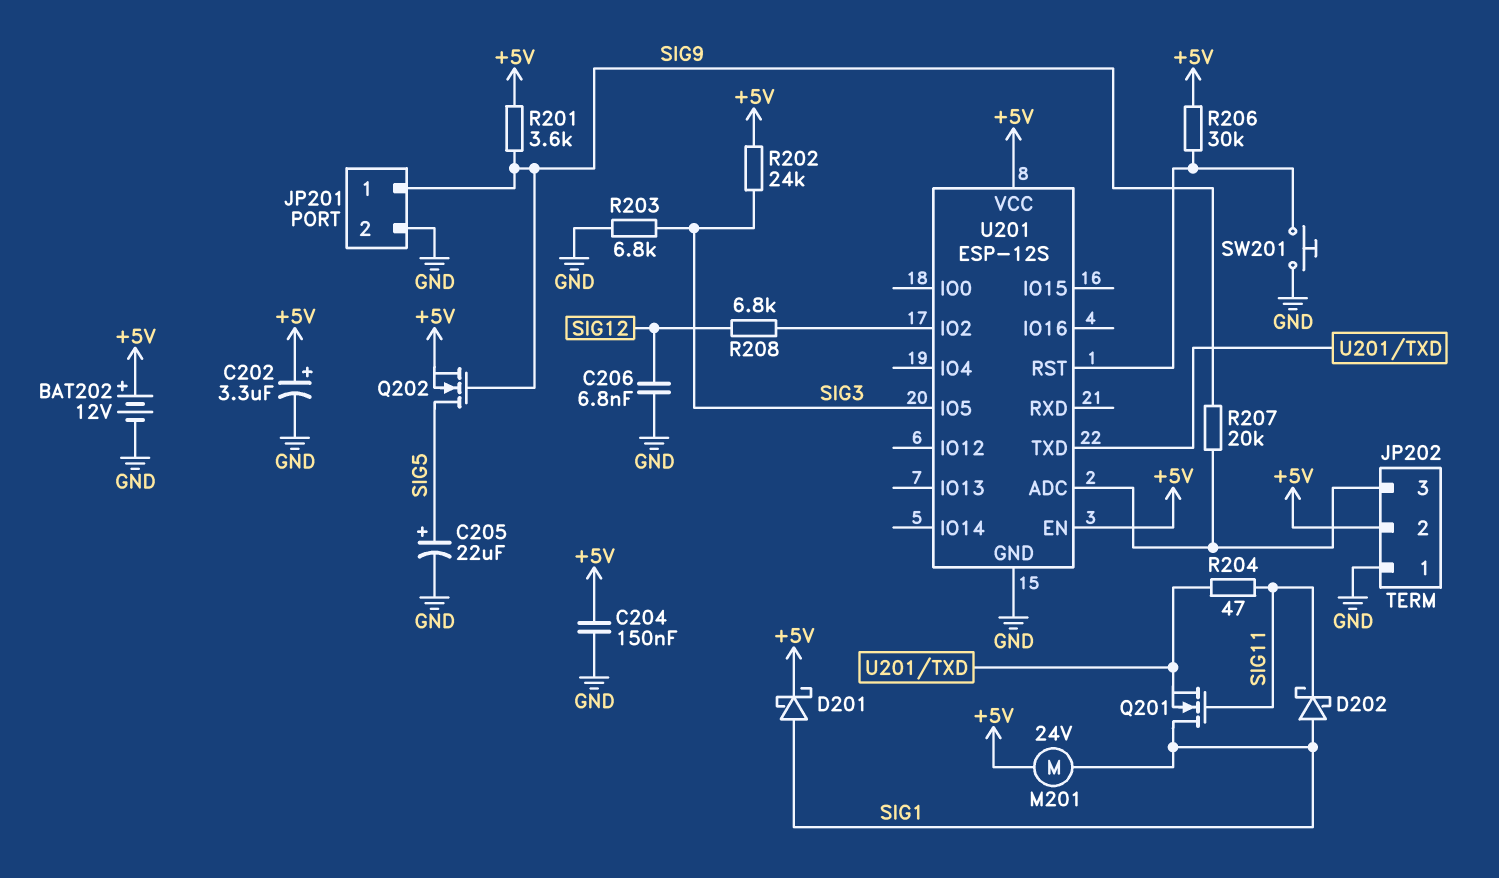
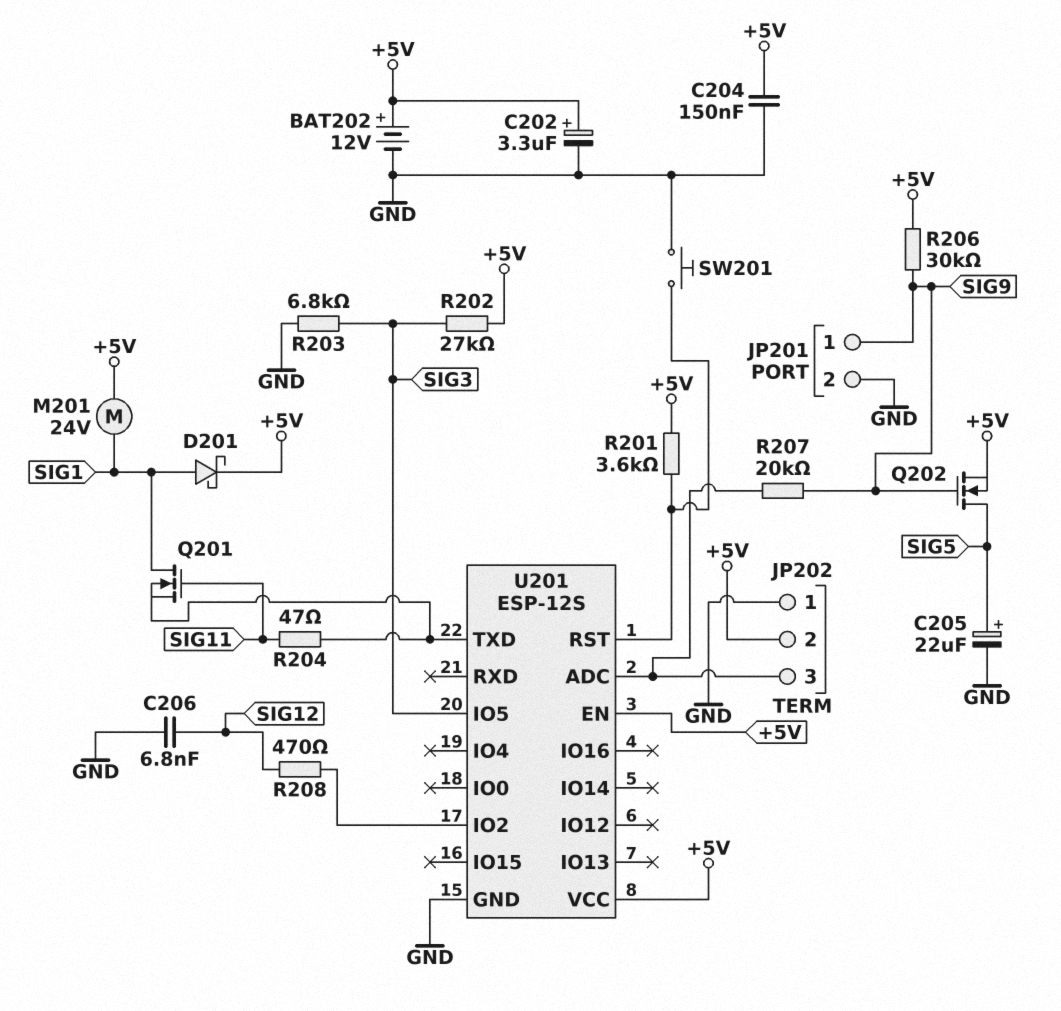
D202: schottky (A SIG1, K SIG11) -> none
R201: 3.6k (+5V, SIG9) -> 3.6k (+5V, U201/RST)
R202: 24k (+5V, SIG3) -> 27k (+5V, SIG3)
R206: 30k (+5V, U201/RST) -> 30k (+5V, SIG9)
R208: 6.8k (SIG12, U201/IO2) -> 470 (SIG12, U201/IO2)

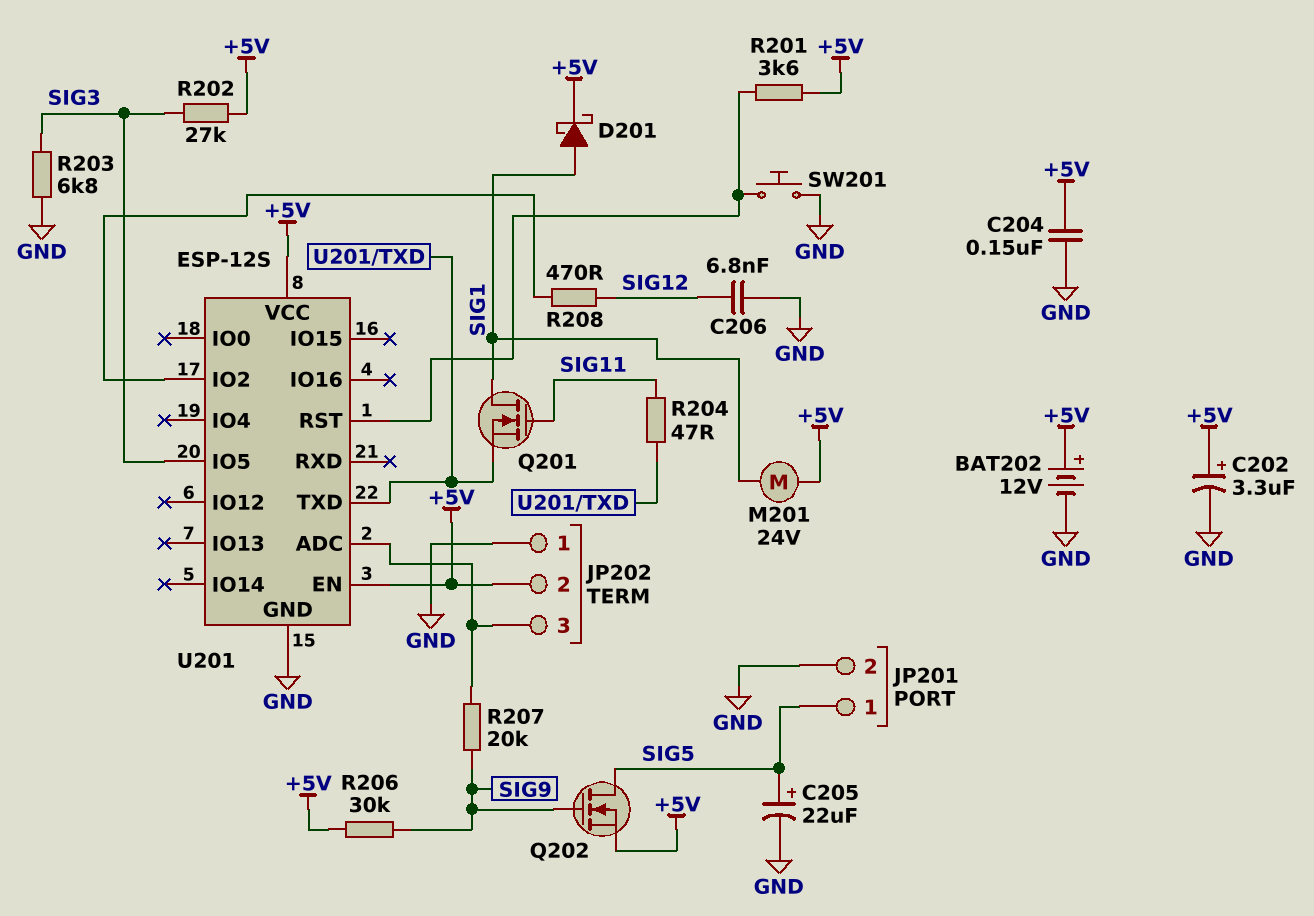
JP201 pin 1: SIG9 -> SIG5

